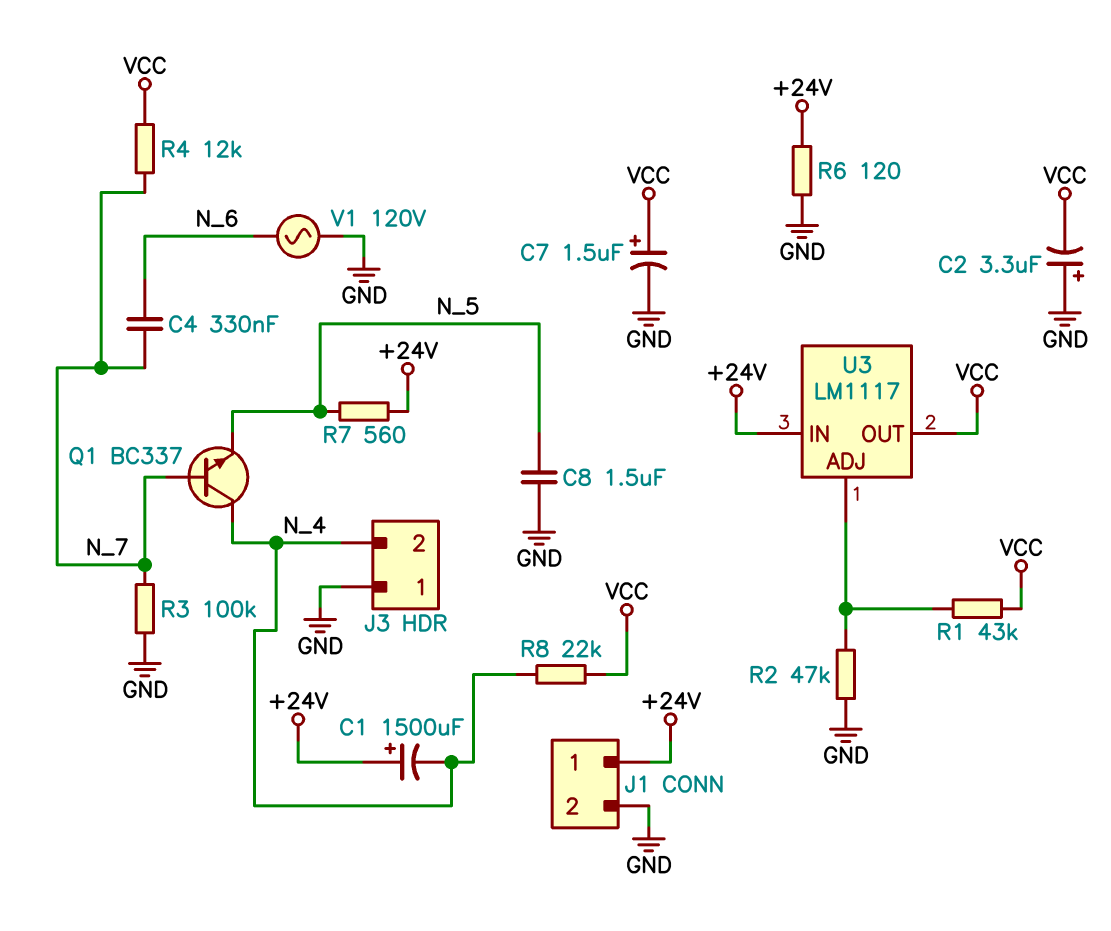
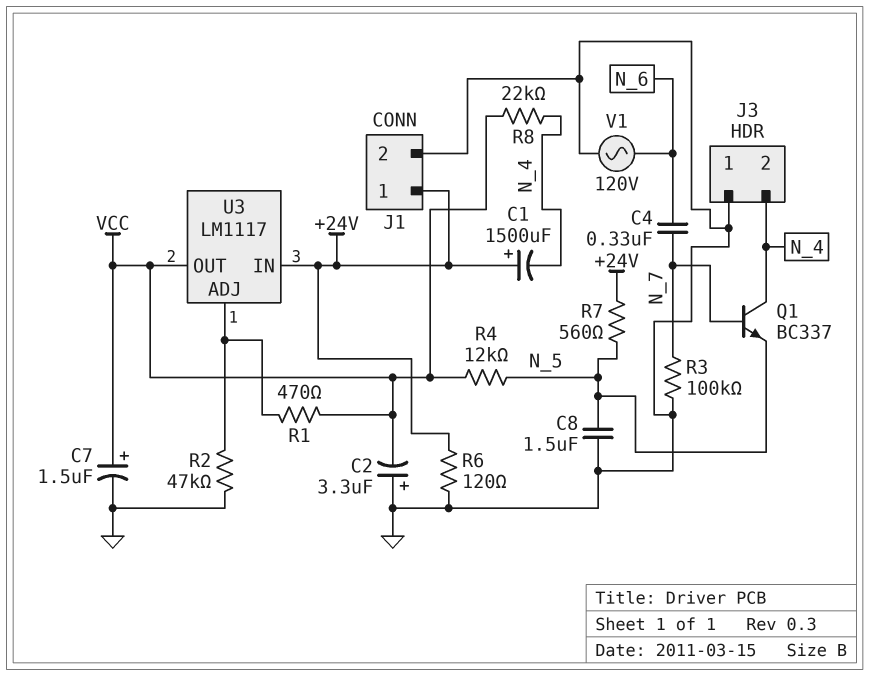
R1: 43k (U3/ADJ, VCC) -> 470 (U3/ADJ, VCC)
R4: 12k (N_7, VCC) -> 12k (N_5, VCC)

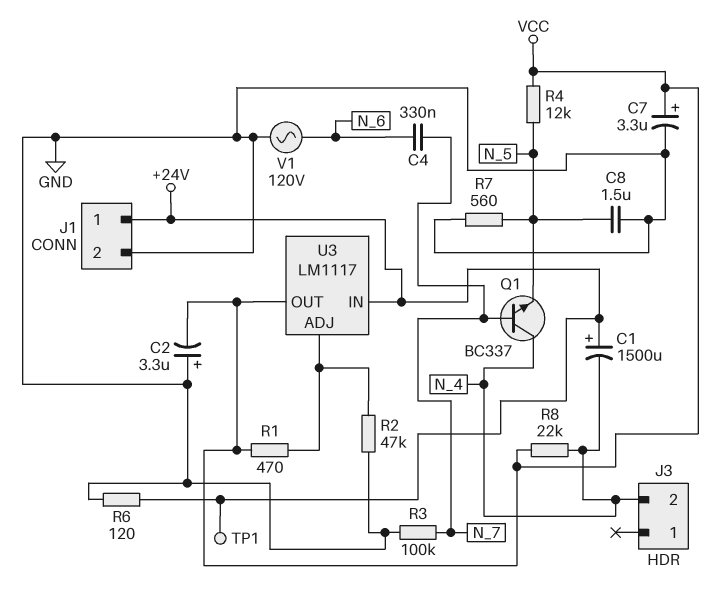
C7: 1.5uF (plus VCC, minus GND) -> 3.3uF (plus VCC, minus GND)
J3 pin 1: GND -> none
R7: 560 (+24V, N_5) -> 560 (GND, N_5)
TP1: none -> test point (+24V)

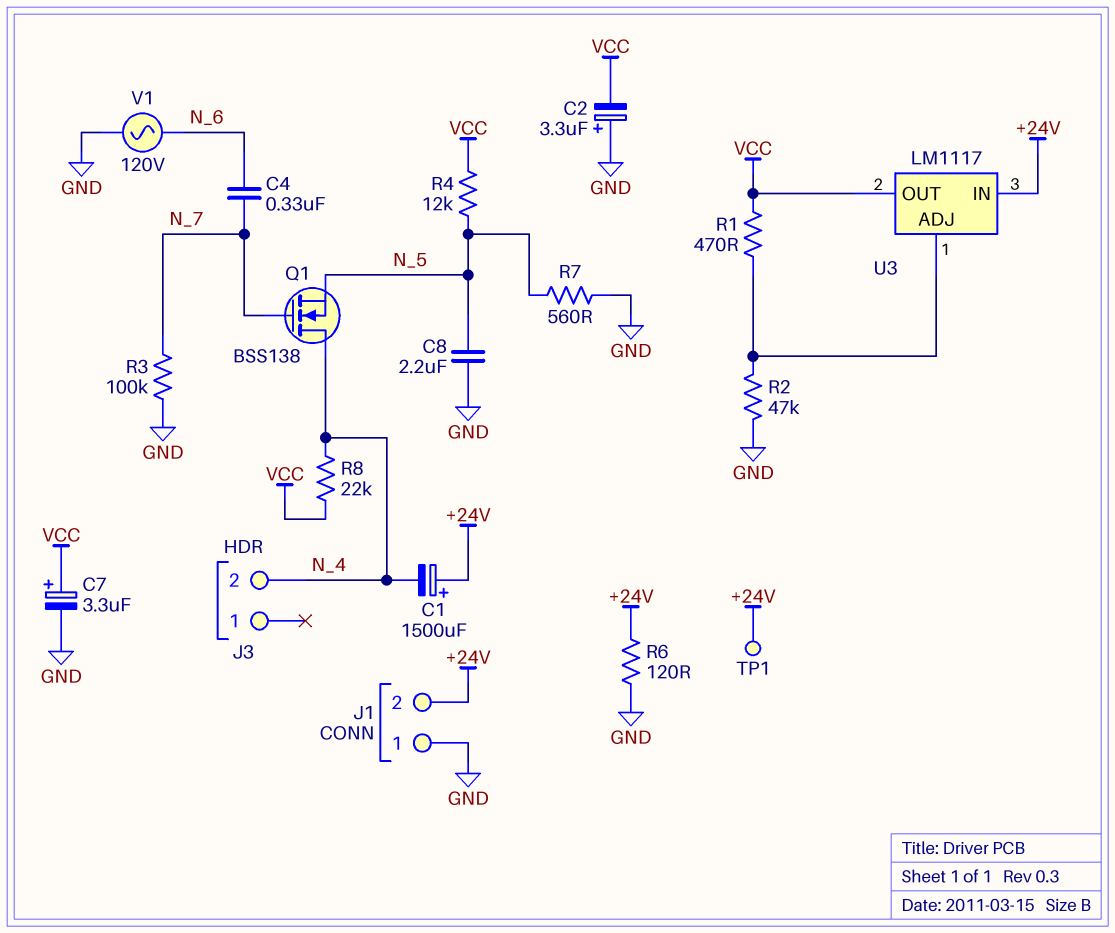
C8: 1.5uF (GND, N_5) -> 2.2uF (GND, N_5)
J1 pin 1: +24V -> GND
J1 pin 2: GND -> +24V
Q1: NPN BC337 (B N_7, C N_4, E N_5) -> NMOS BSS138 (G N_7, D N_4, S N_5)

